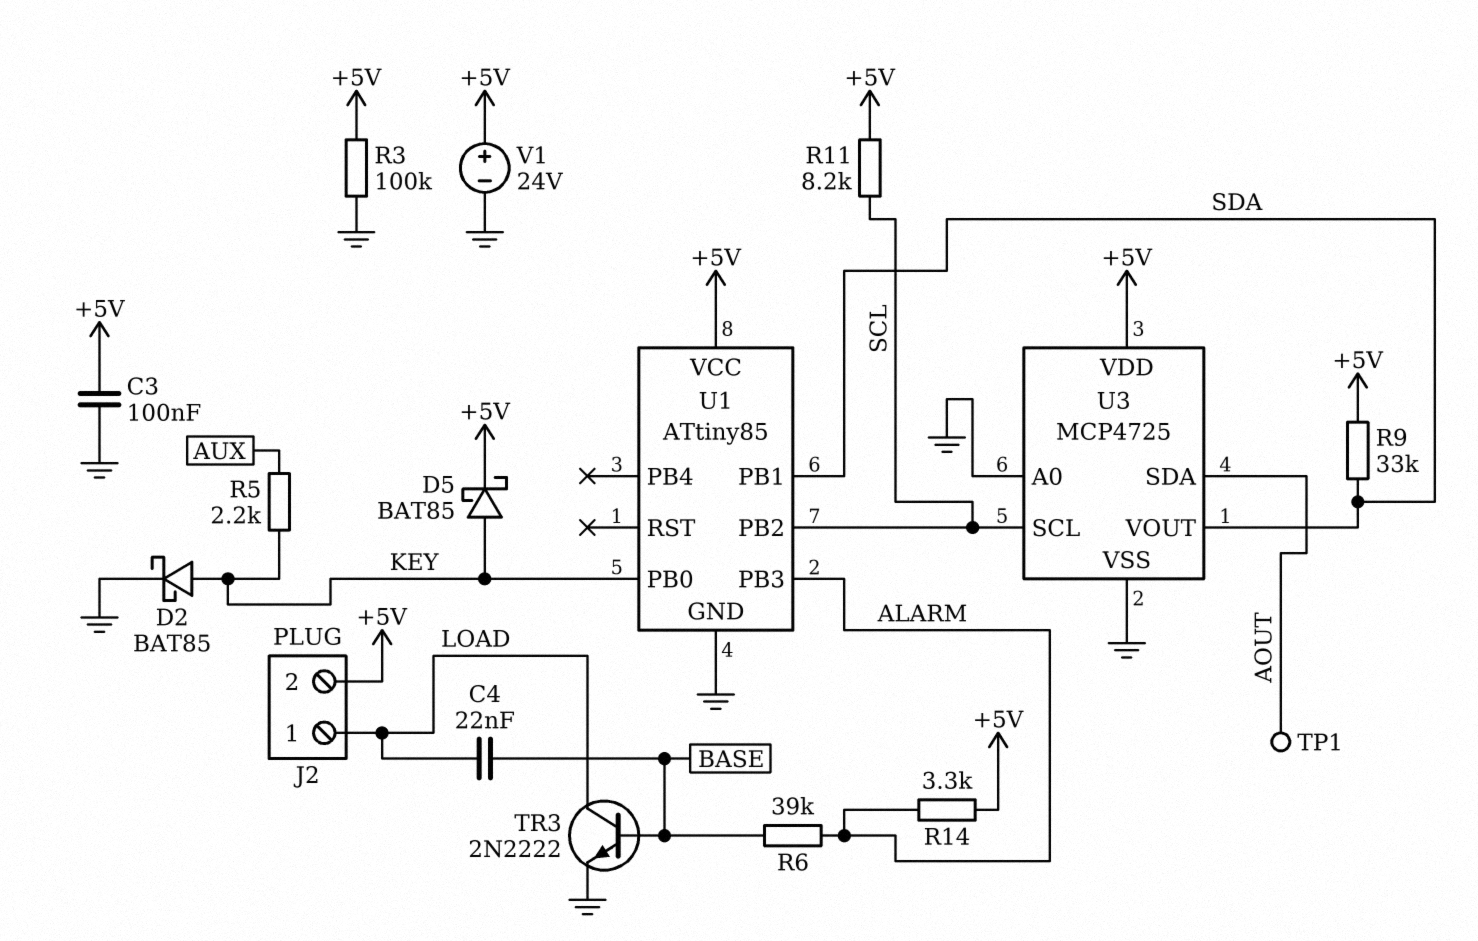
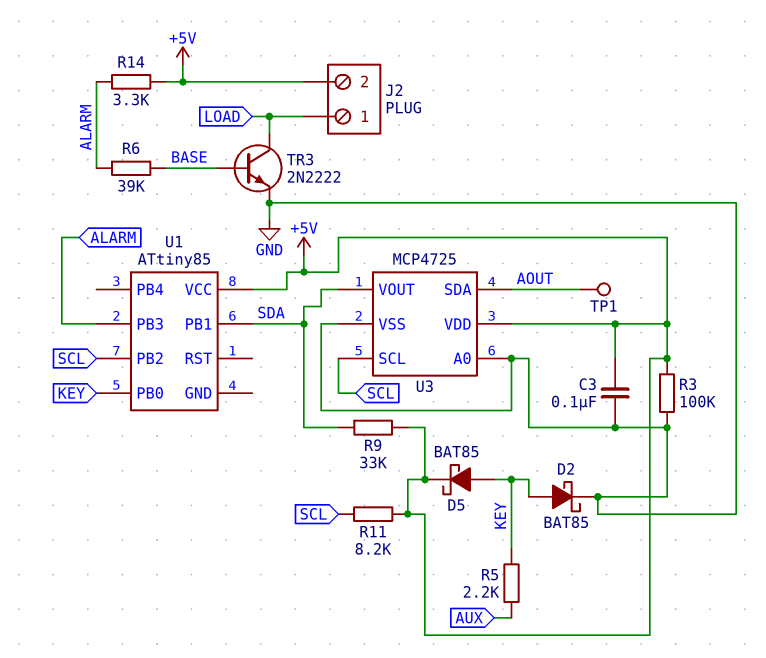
C4: 22nF (BASE, LOAD) -> none
U1 pin GND: GND -> none
V1: 24V (plus +5V, minus GND) -> none

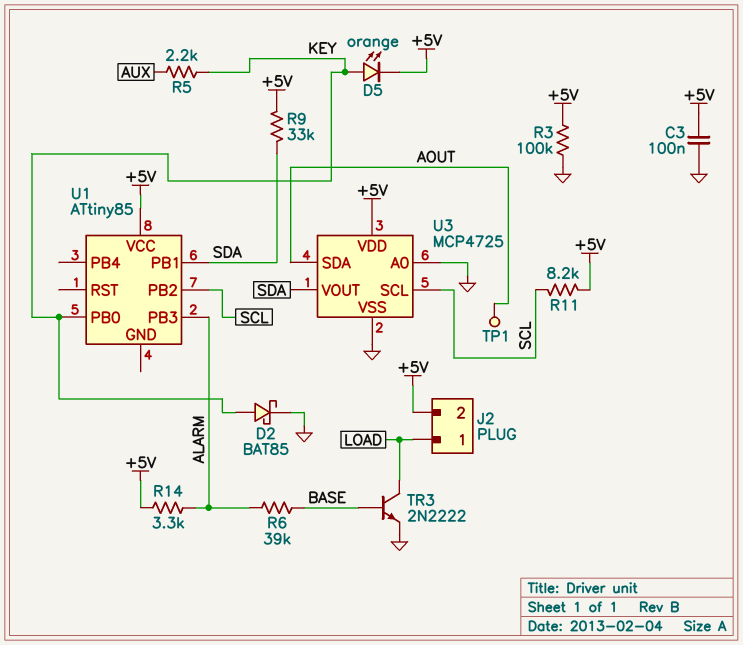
D5: schottky BAT85 (A KEY, K +5V) -> LED orange (A KEY, K +5V)

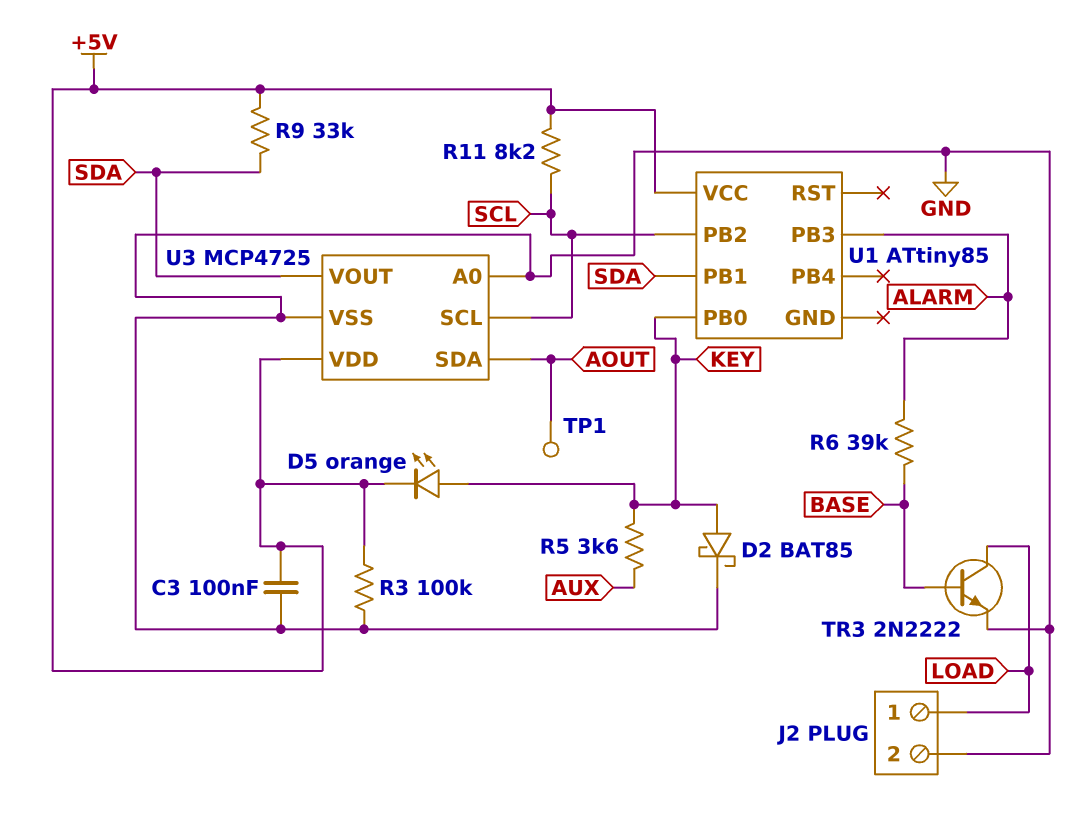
J2 pin 2: +5V -> GND
R5: 2.2k (AUX, KEY) -> 3.6k (AUX, KEY)
R14: 3.3k (+5V, ALARM) -> none

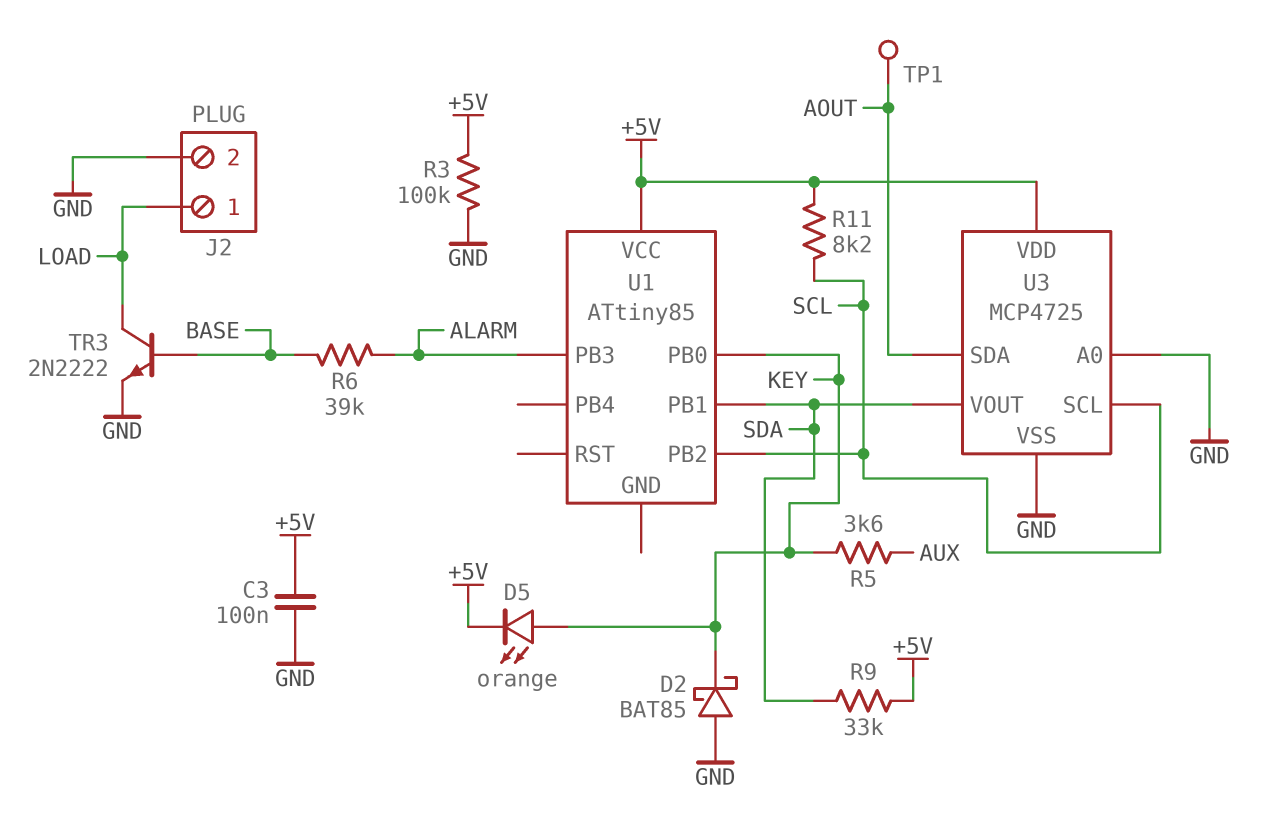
D2: schottky BAT85 (A KEY, K GND) -> schottky BAT85 (A GND, K KEY)

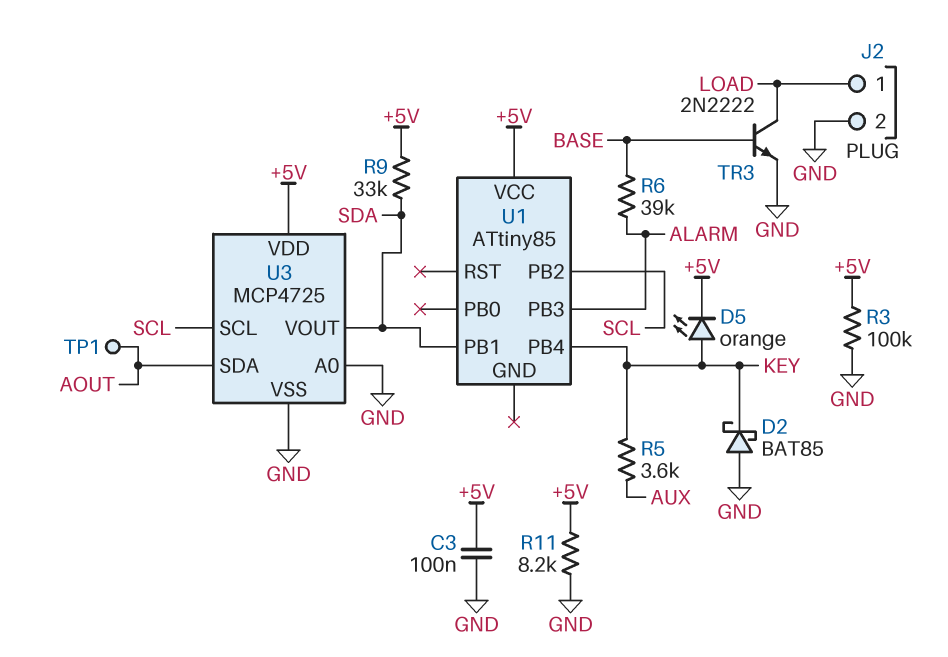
R11: 8.2k (+5V, SCL) -> 8.2k (+5V, GND)
U1 pin PB0: KEY -> none
U1 pin PB4: none -> KEY

